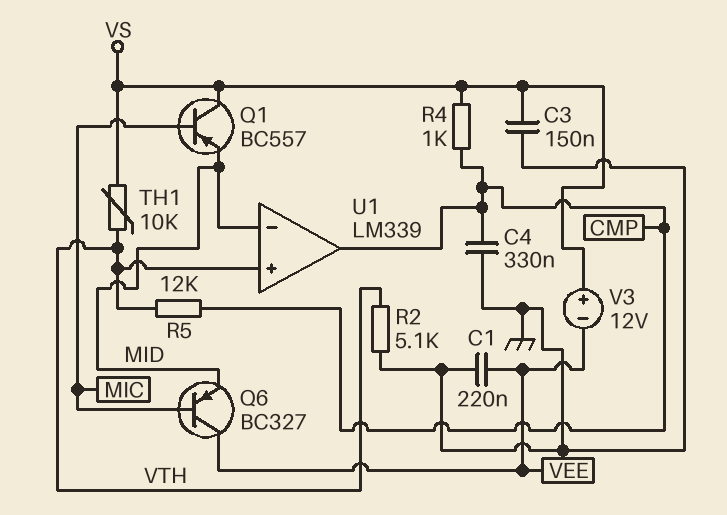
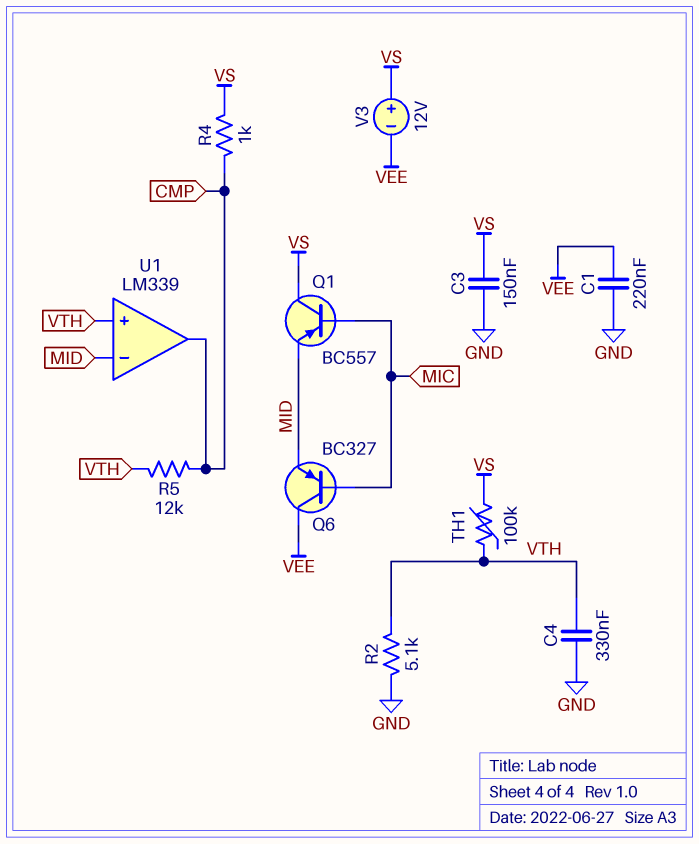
C4: 330nF (CMP, GND) -> 330nF (GND, VTH)
TH1: 10k (VS, VTH) -> 100k (VS, VTH)

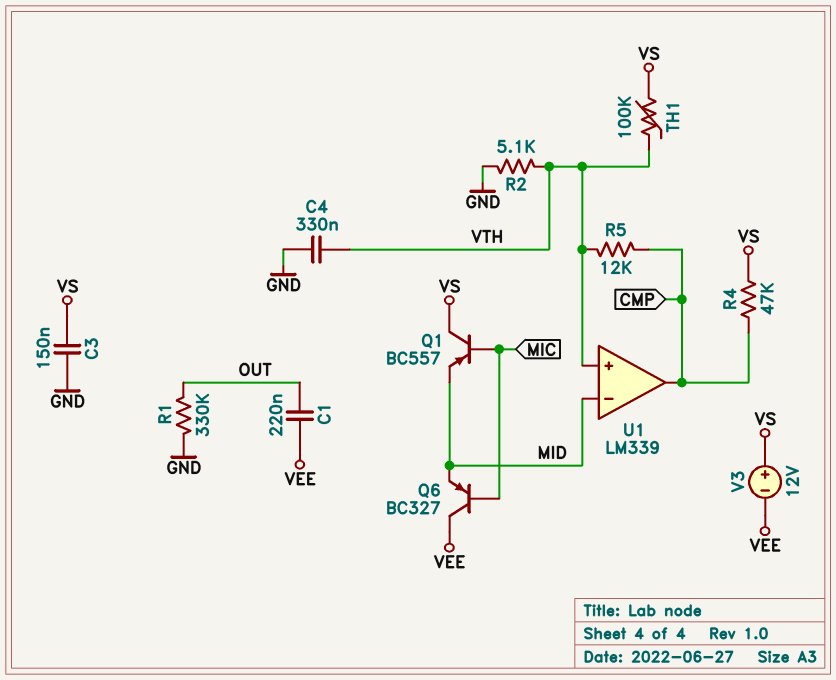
C1: 220nF (GND, VEE) -> 220nF (OUT, VEE)
R1: none -> 330k (GND, OUT)
R4: 1k (CMP, VS) -> 47k (CMP, VS)

